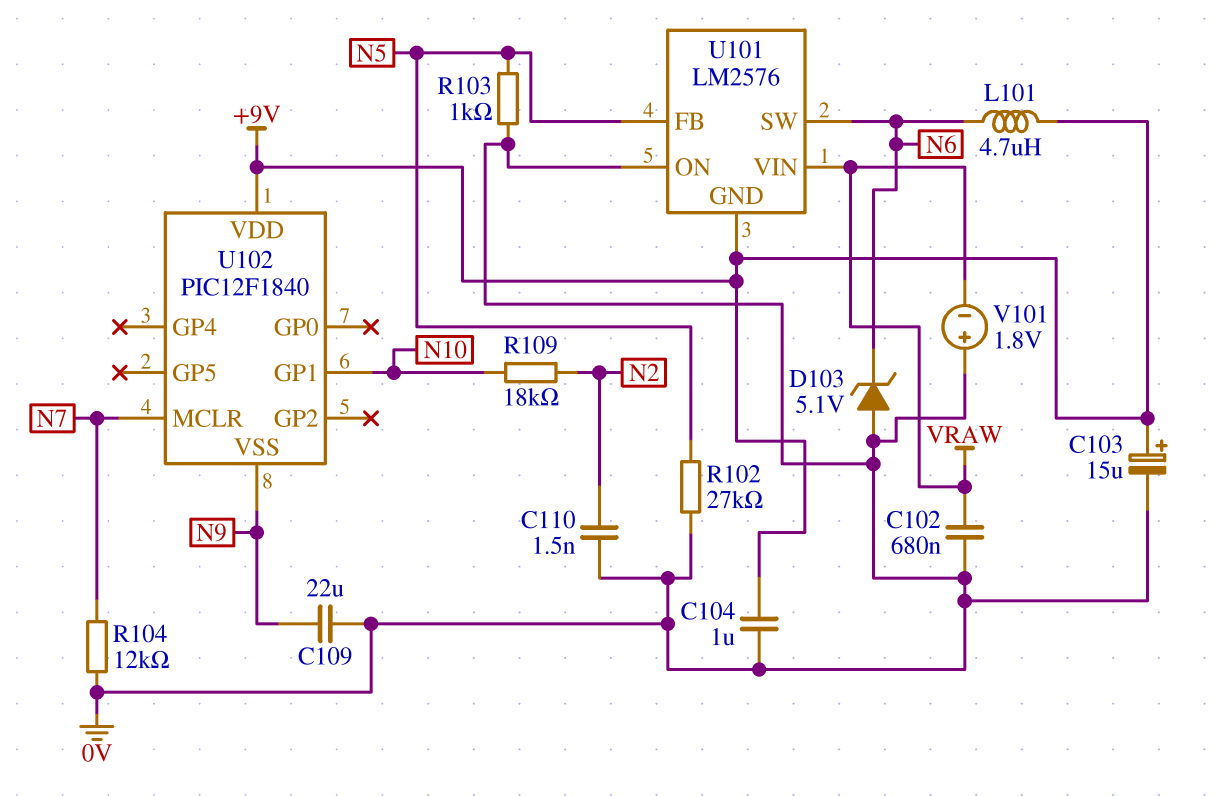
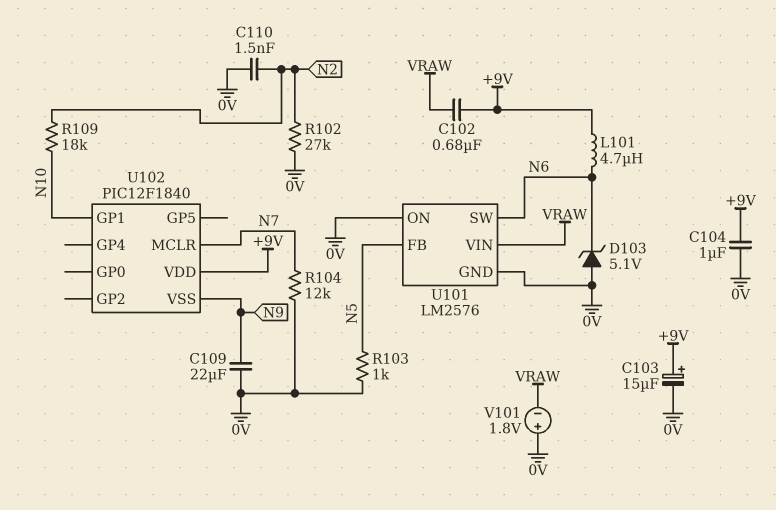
C102: 680nF (0V, VRAW) -> 680nF (+9V, VRAW)
R102: 27k (0V, N5) -> 27k (0V, N2)
U101 pin GND: +9V -> 0V

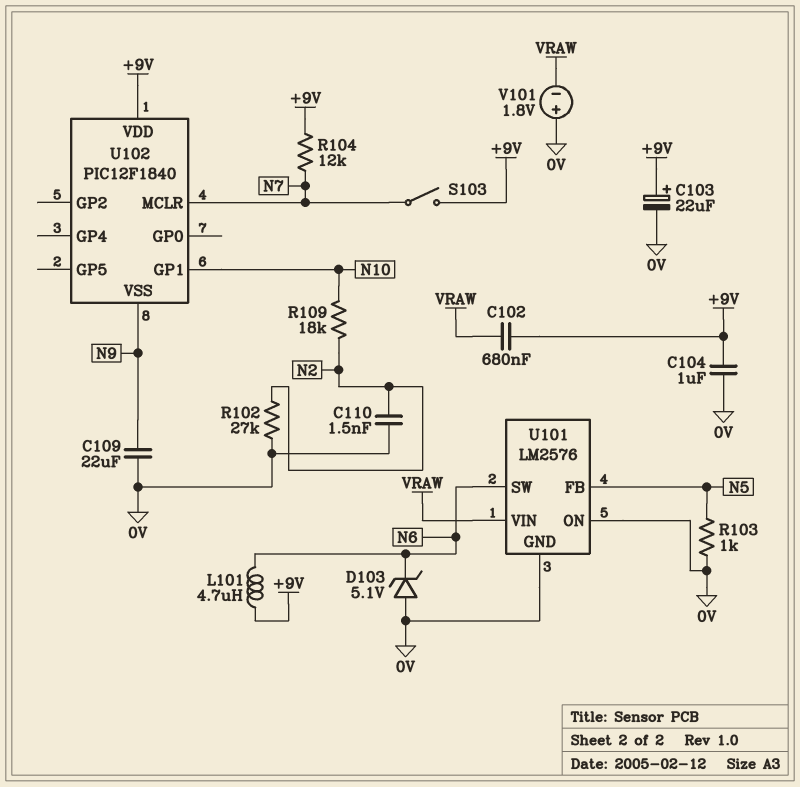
C103: 15uF (plus +9V, minus 0V) -> 22uF (plus +9V, minus 0V)
R104: 12k (0V, N7) -> 12k (+9V, N7)
S103: none -> switch (+9V, N7)

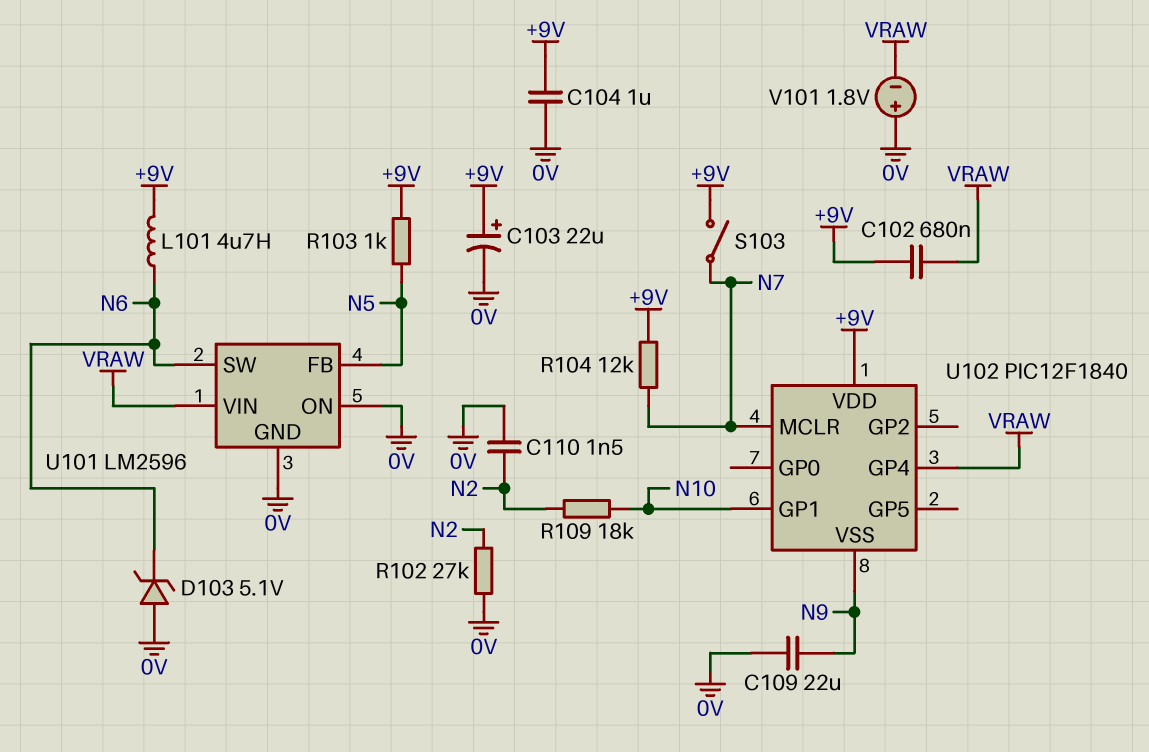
R103: 1k (0V, N5) -> 1k (+9V, N5)
U101: LM2576 -> LM2596
U102 pin GP4: none -> VRAW

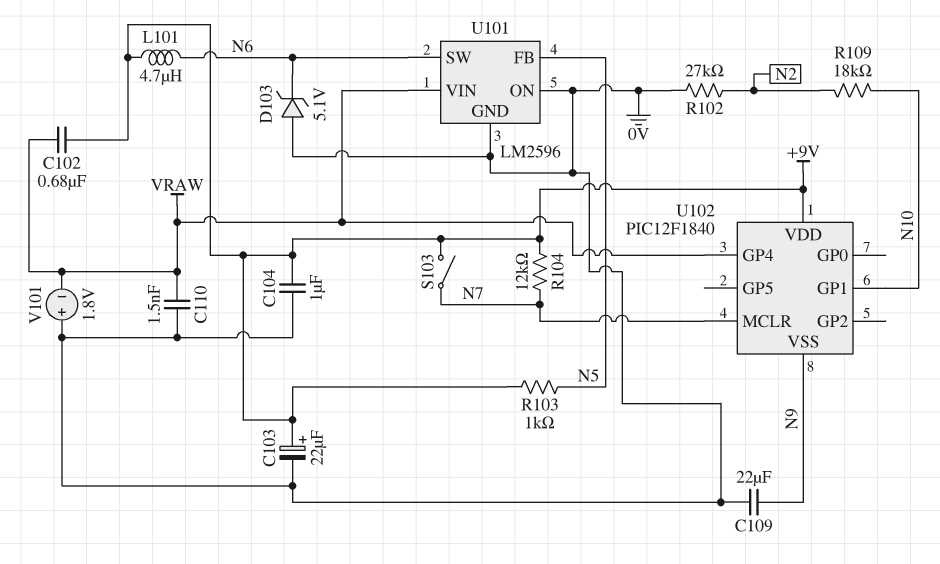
C110: 1.5nF (0V, N2) -> 1.5nF (0V, VRAW)

